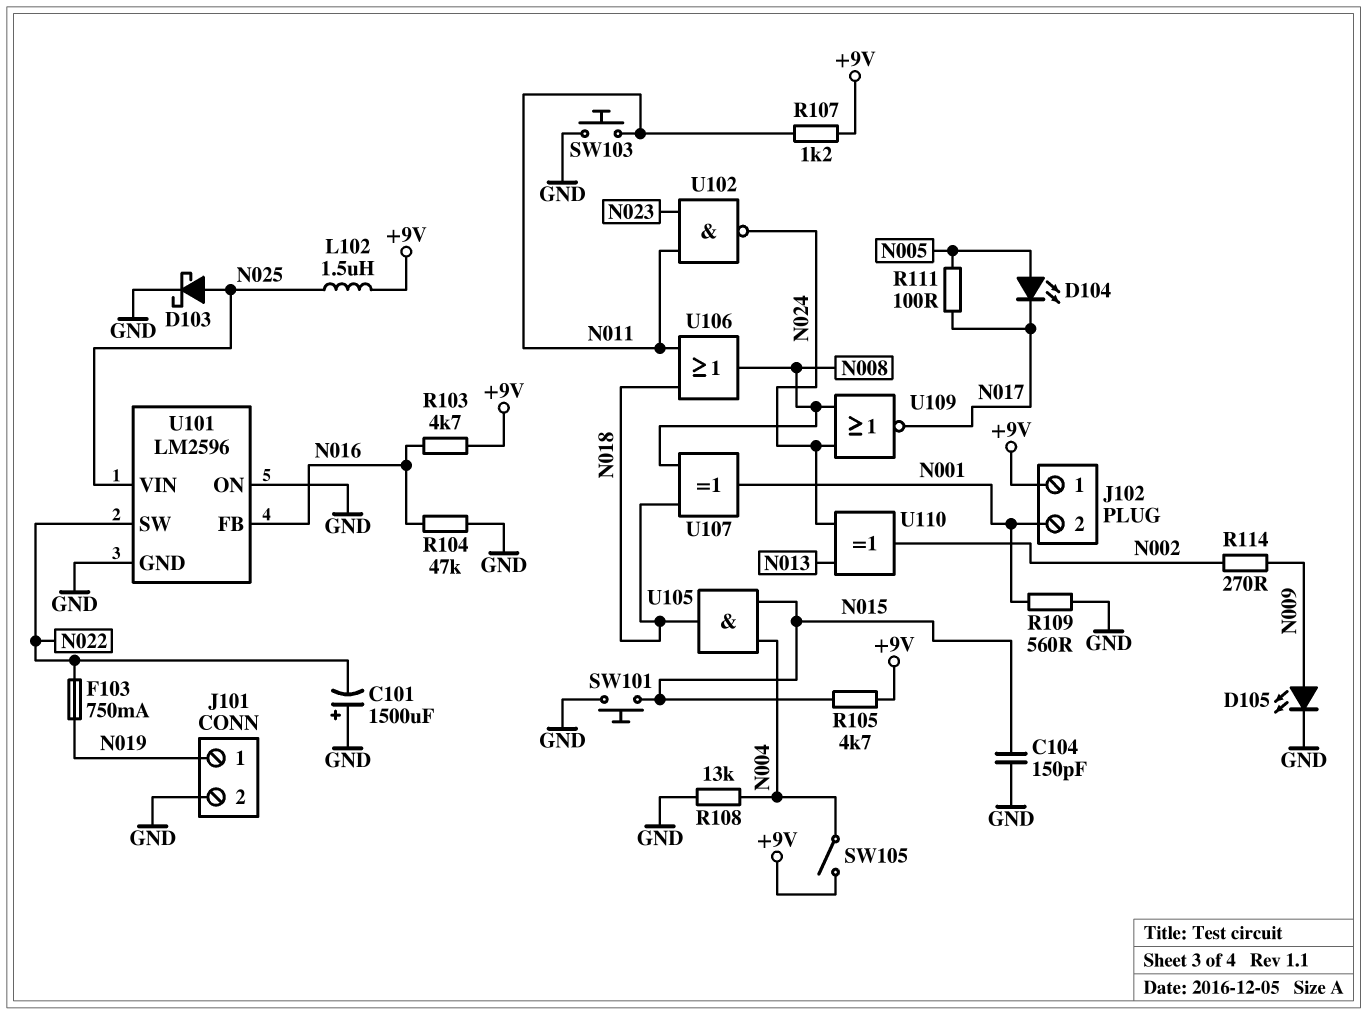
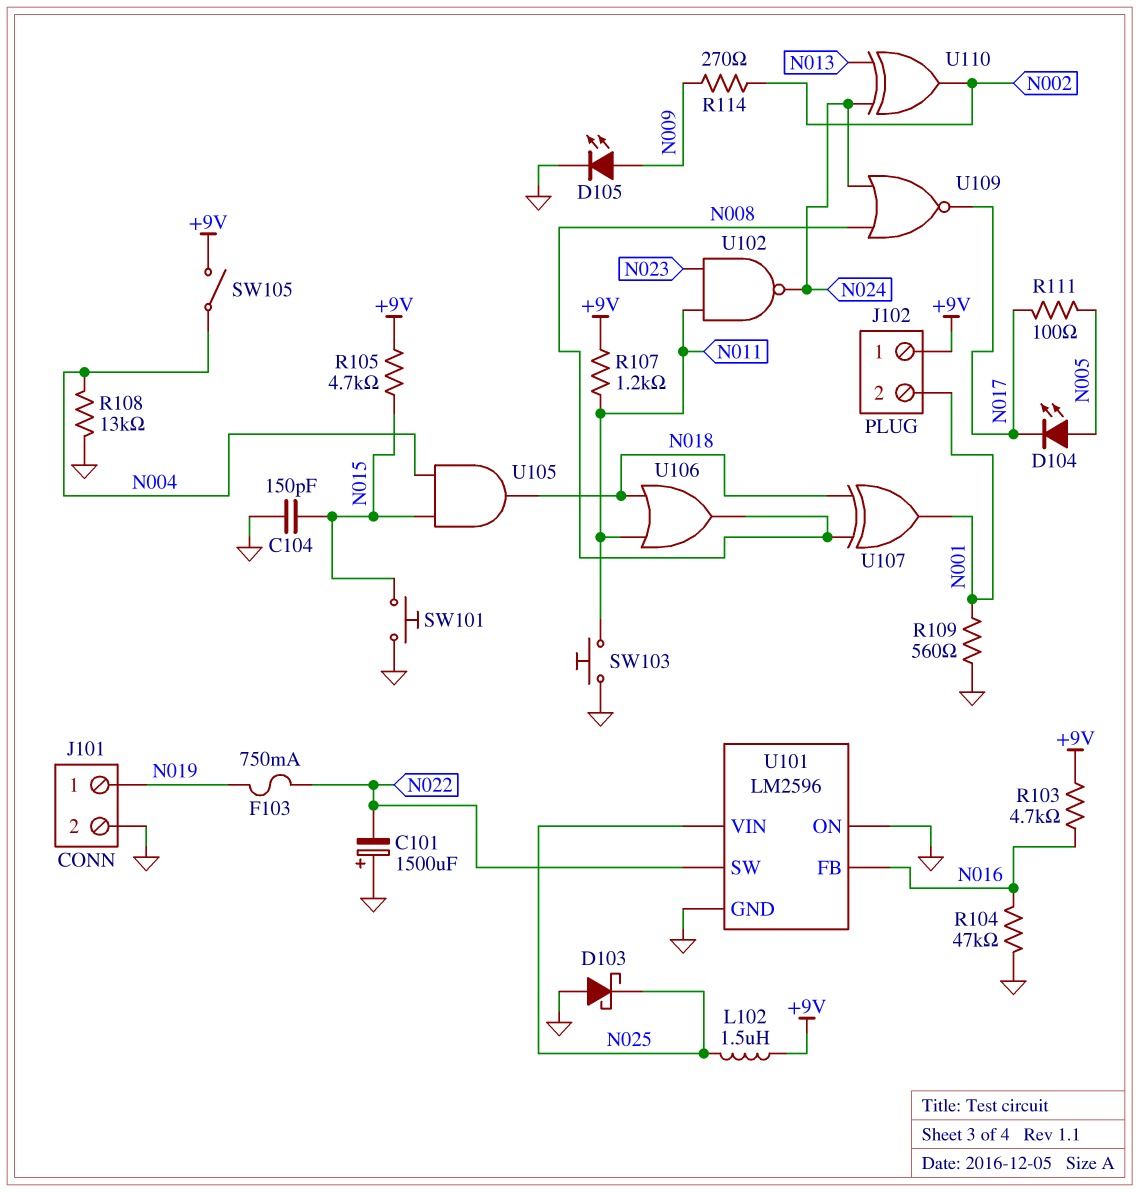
D103: schottky (A N025, K GND) -> schottky (A GND, K N025)

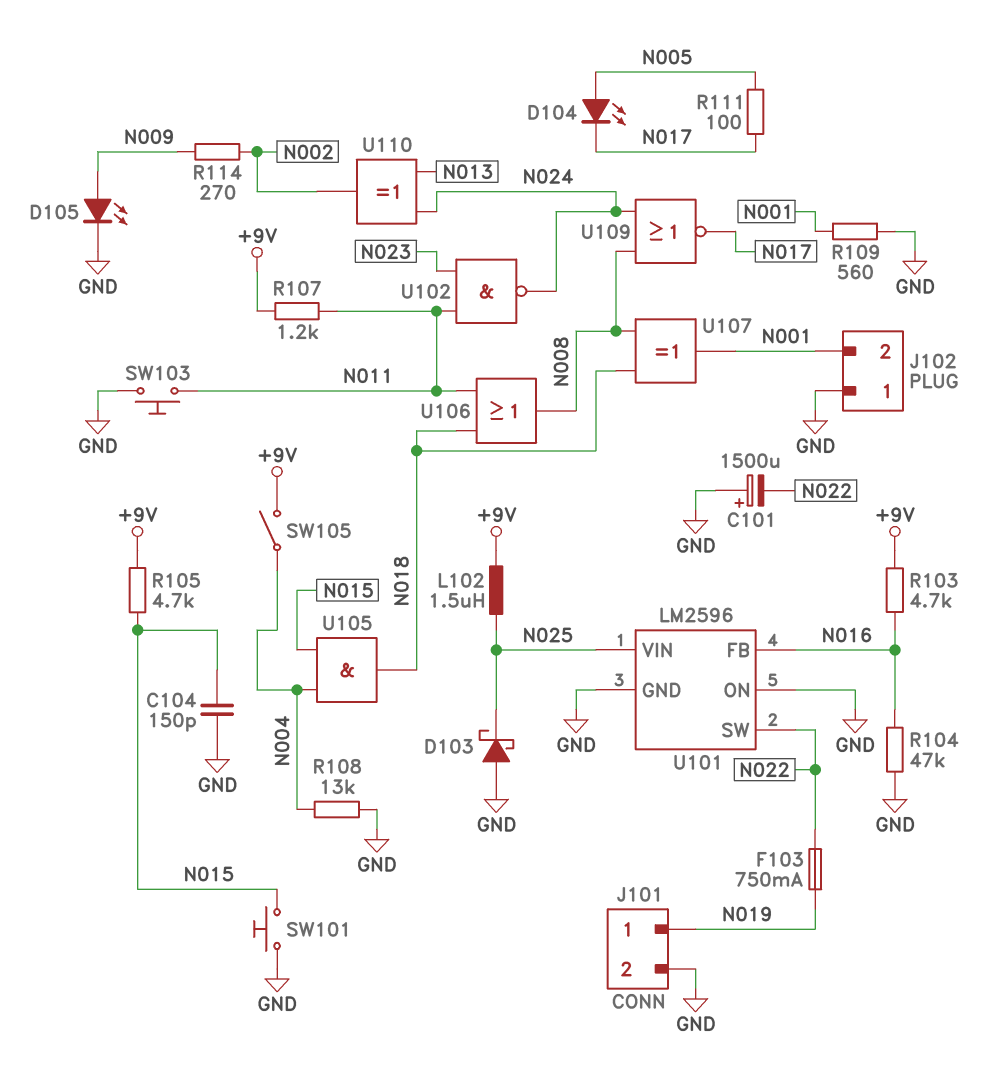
J102 pin 1: +9V -> GND

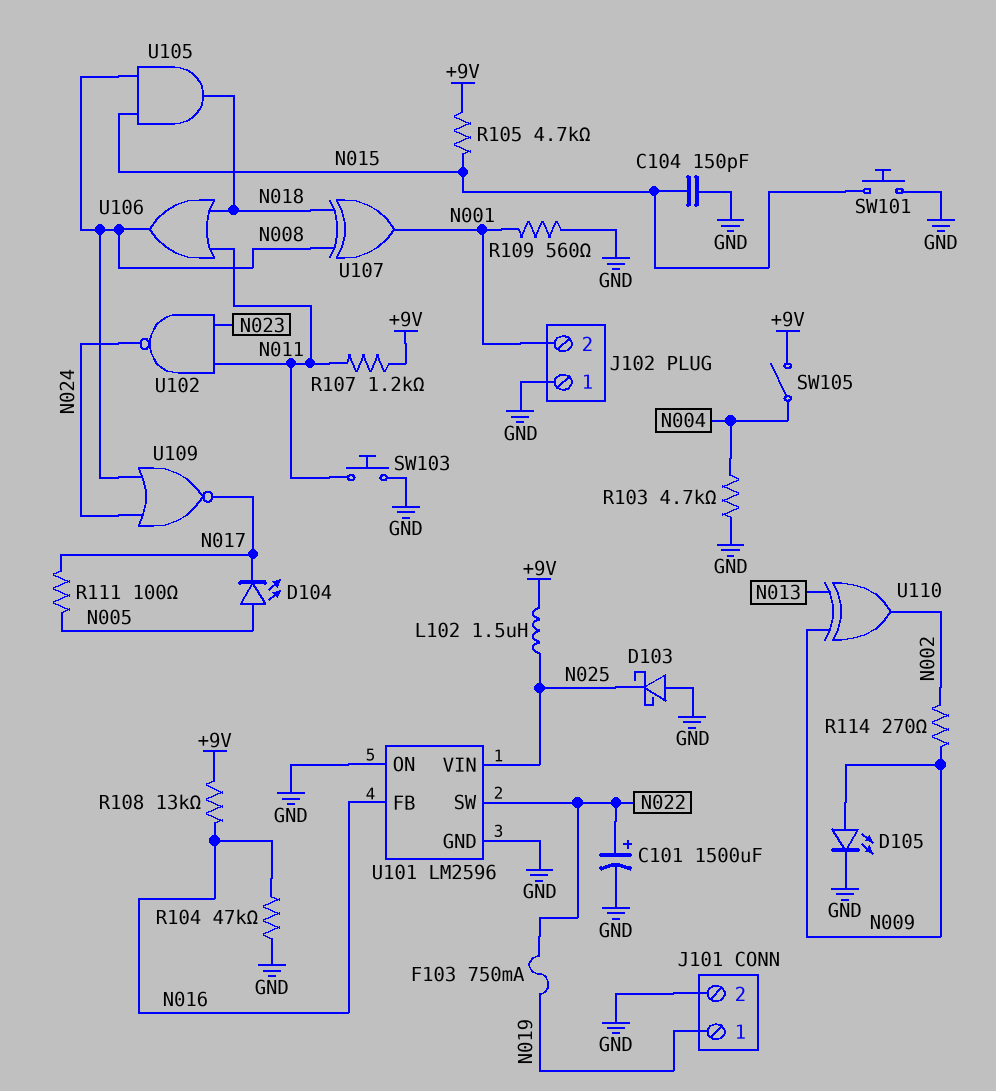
C101: 1500uF (plus GND, minus N022) -> 1500uF (plus N022, minus GND)
R103: 4.7k (+9V, N016) -> 4.7k (GND, N004)
R108: 13k (GND, N004) -> 13k (+9V, N016)
U105: AND (in N004, in N015, out N018) -> AND (in N008, in N015, out N018)
U110: XOR (in N013, in N024, out N002) -> XOR (in N009, in N013, out N002)

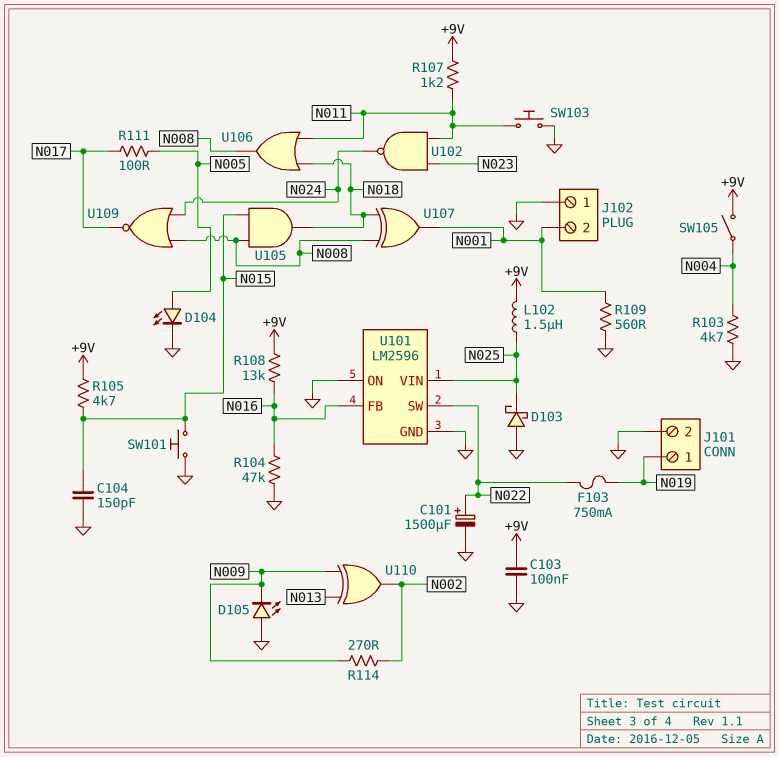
C103: none -> 100nF (+9V, GND)
D104: LED (A N005, K N017) -> LED (A N005, K GND)
D105: LED (A N009, K GND) -> LED (A GND, K N009)

